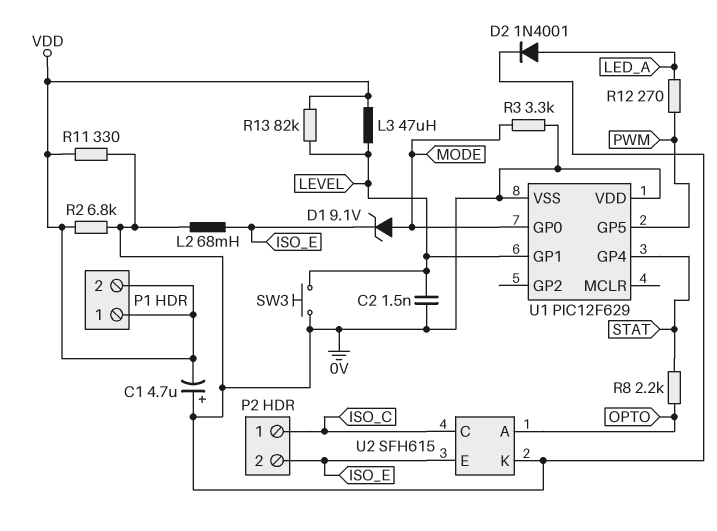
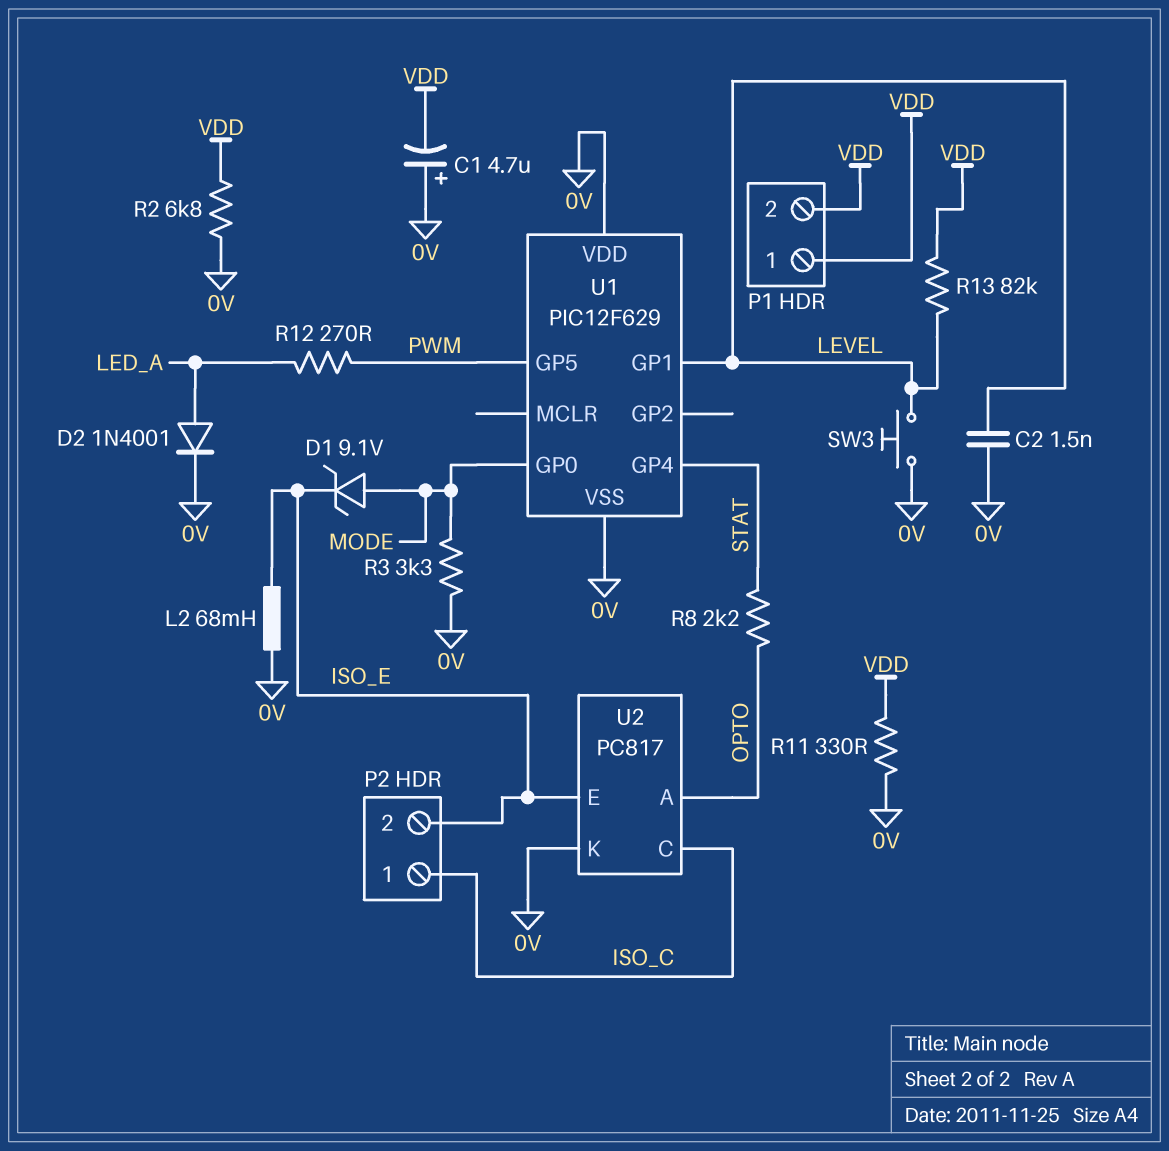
L3: 47uH (LEVEL, VDD) -> none
U2: SFH615 -> PC817

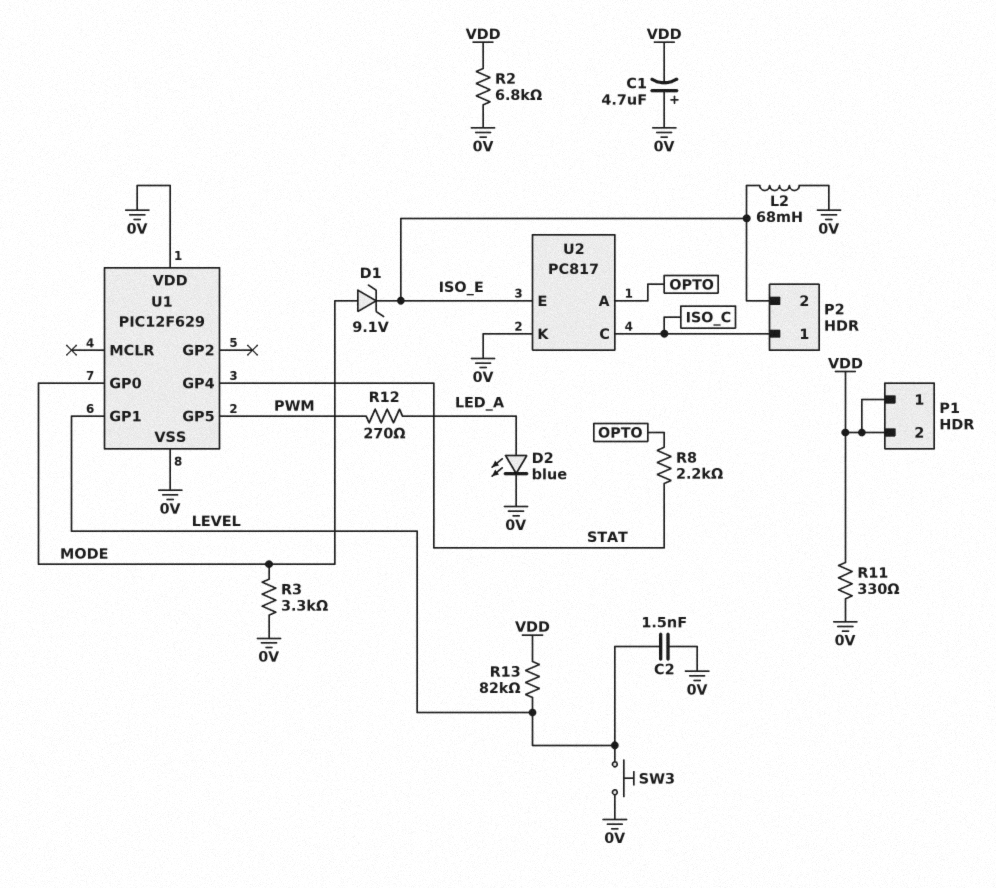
D2: diode 1N4001 (A LED_A, K 0V) -> LED blue (A LED_A, K 0V)

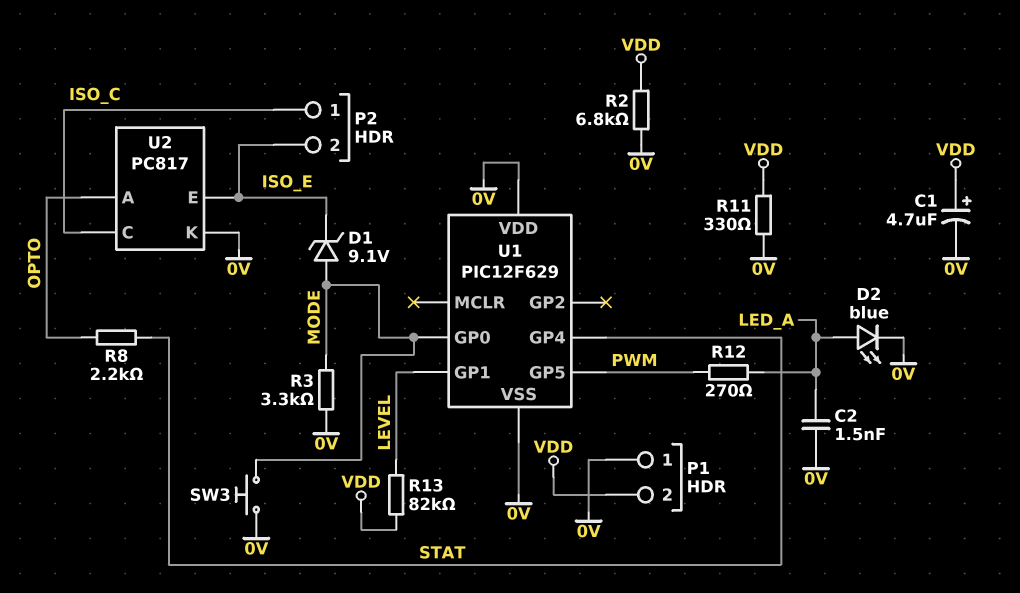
C1: 4.7uF (plus 0V, minus VDD) -> 4.7uF (plus VDD, minus 0V)
C2: 1.5nF (0V, LEVEL) -> 1.5nF (0V, LED_A)
L2: 68mH (0V, ISO_E) -> none
P1 pin 1: VDD -> 0V
SW3: button (0V, LEVEL) -> button (0V, MODE)

